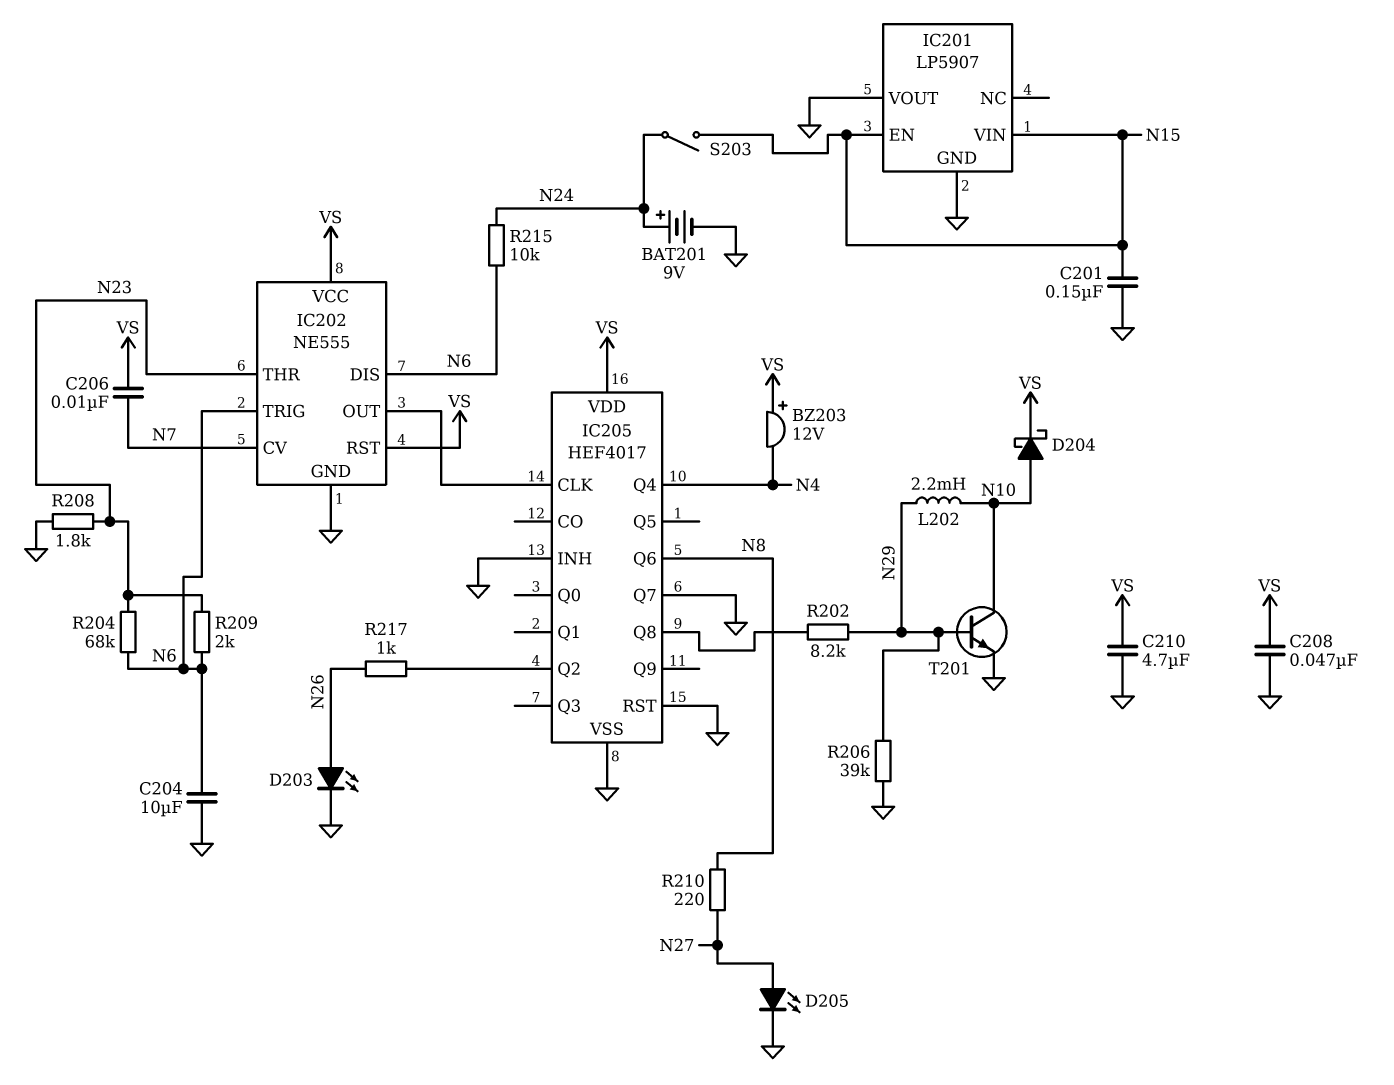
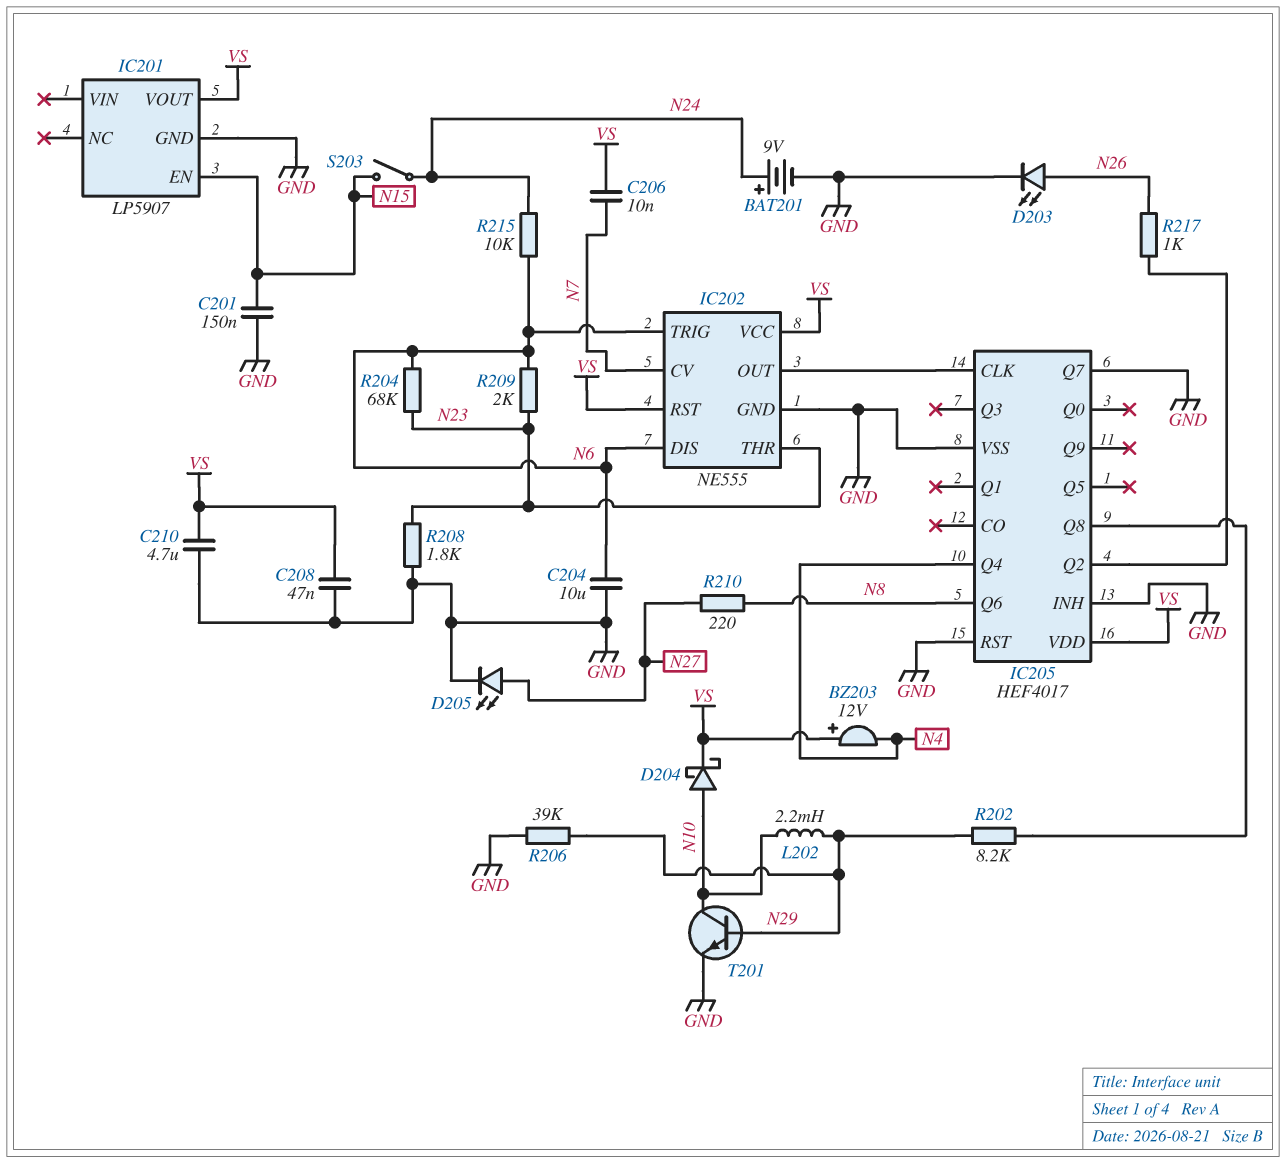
IC201 pin VIN: N15 -> none
IC201 pin VOUT: GND -> VS

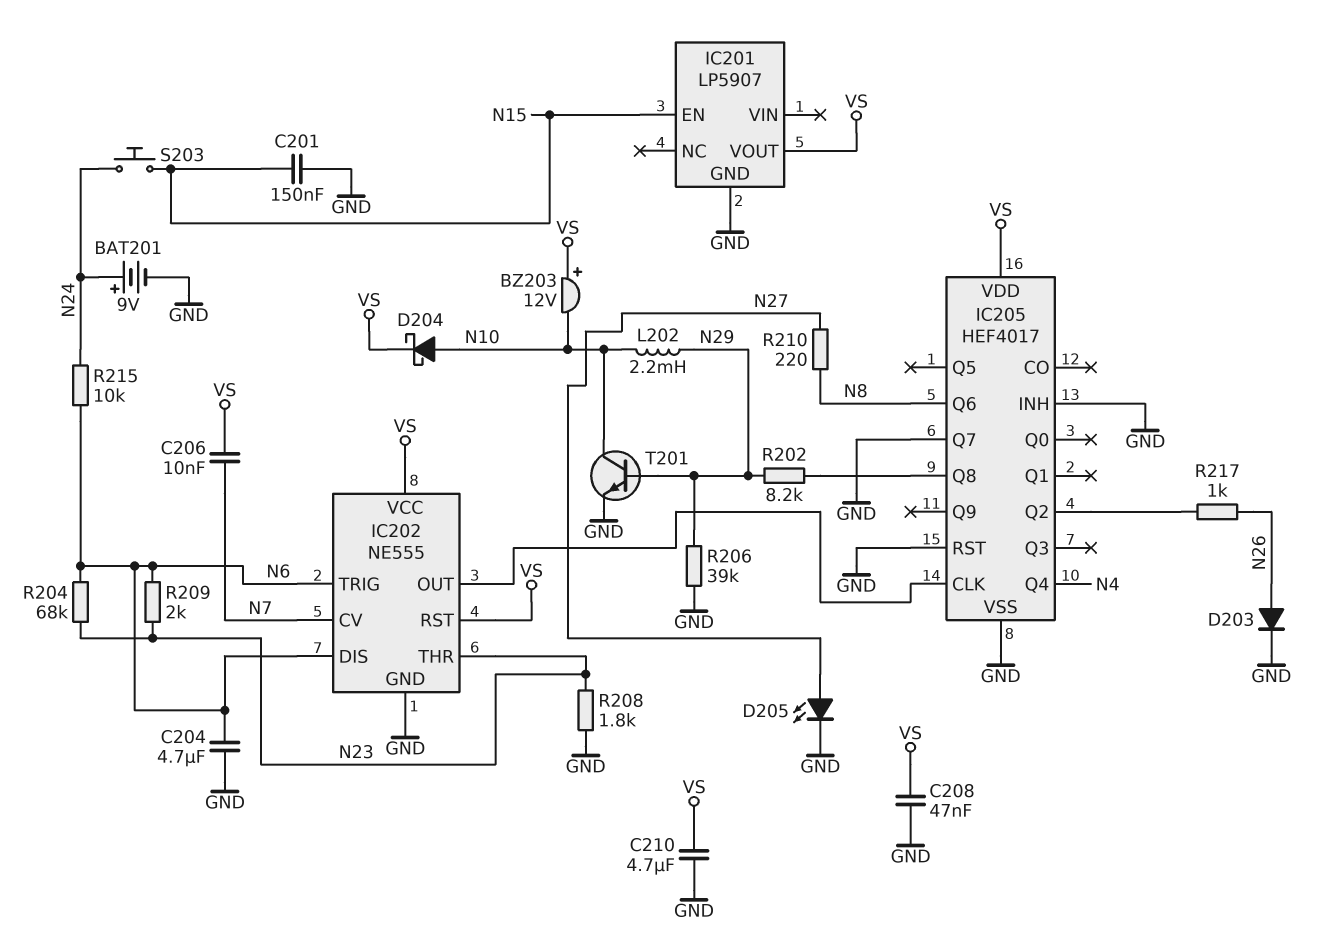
BZ203: buzzer 12V (plus VS, minus N4) -> buzzer 12V (plus VS, minus N10)
C204: 10uF (GND, N6) -> 4.7uF (GND, N6)
D203: LED (A N26, K GND) -> diode (A N26, K GND)
S203: switch (N15, N24) -> button (N15, N24)

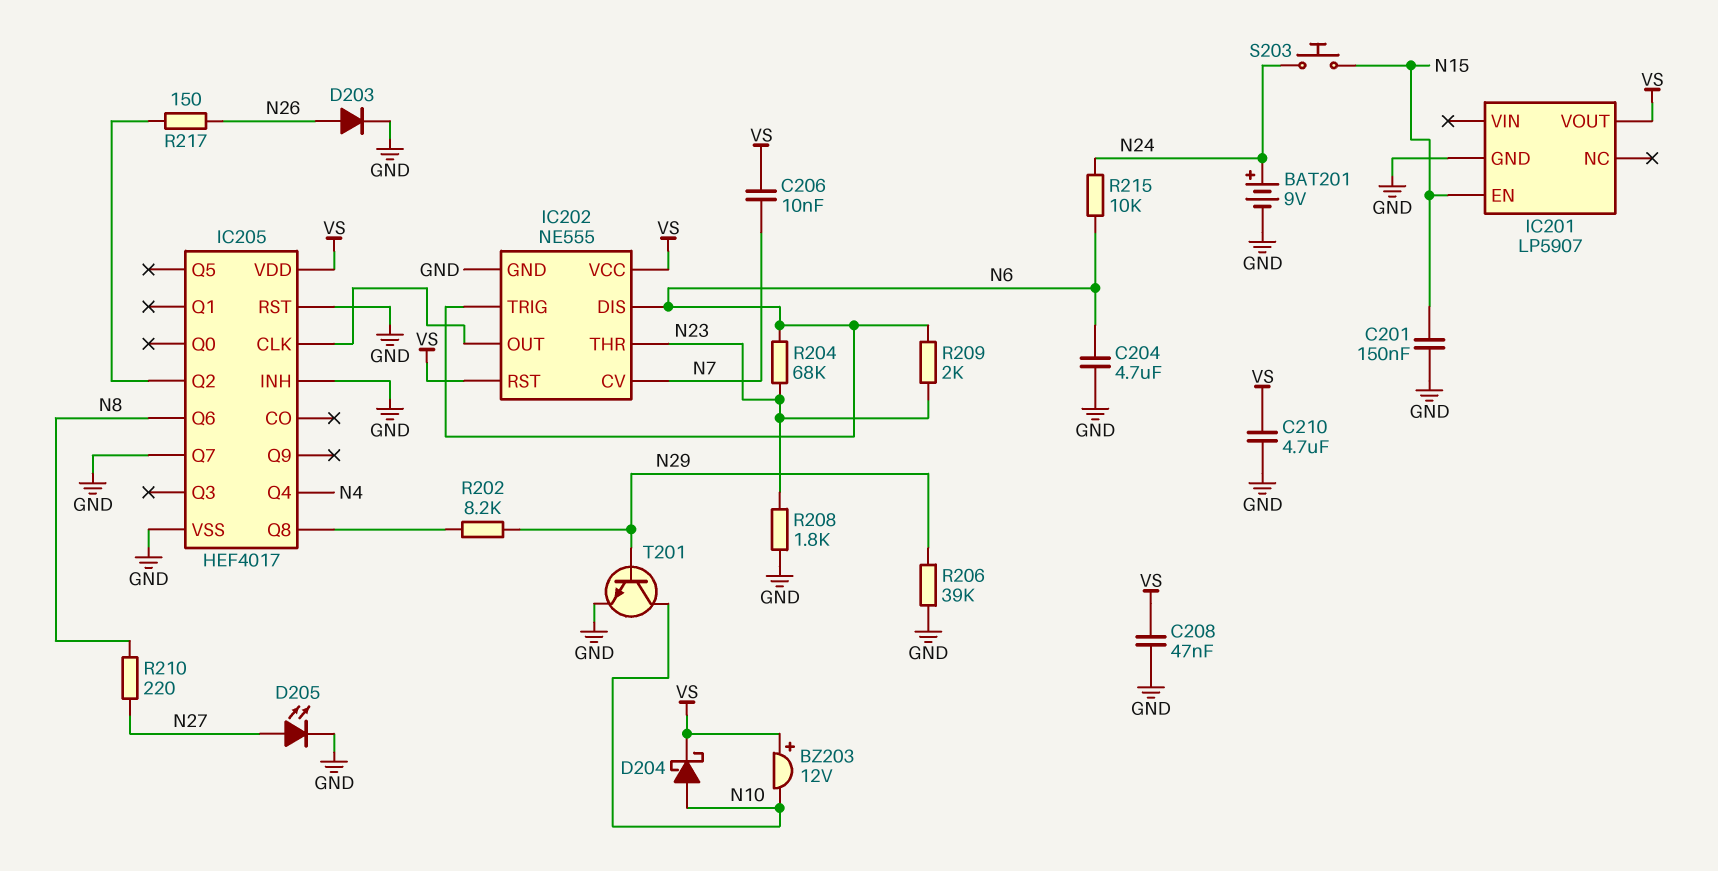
L202: 2.2mH (N10, N29) -> none
R217: 1k (IC205/Q2, N26) -> 150 (IC205/Q2, N26)

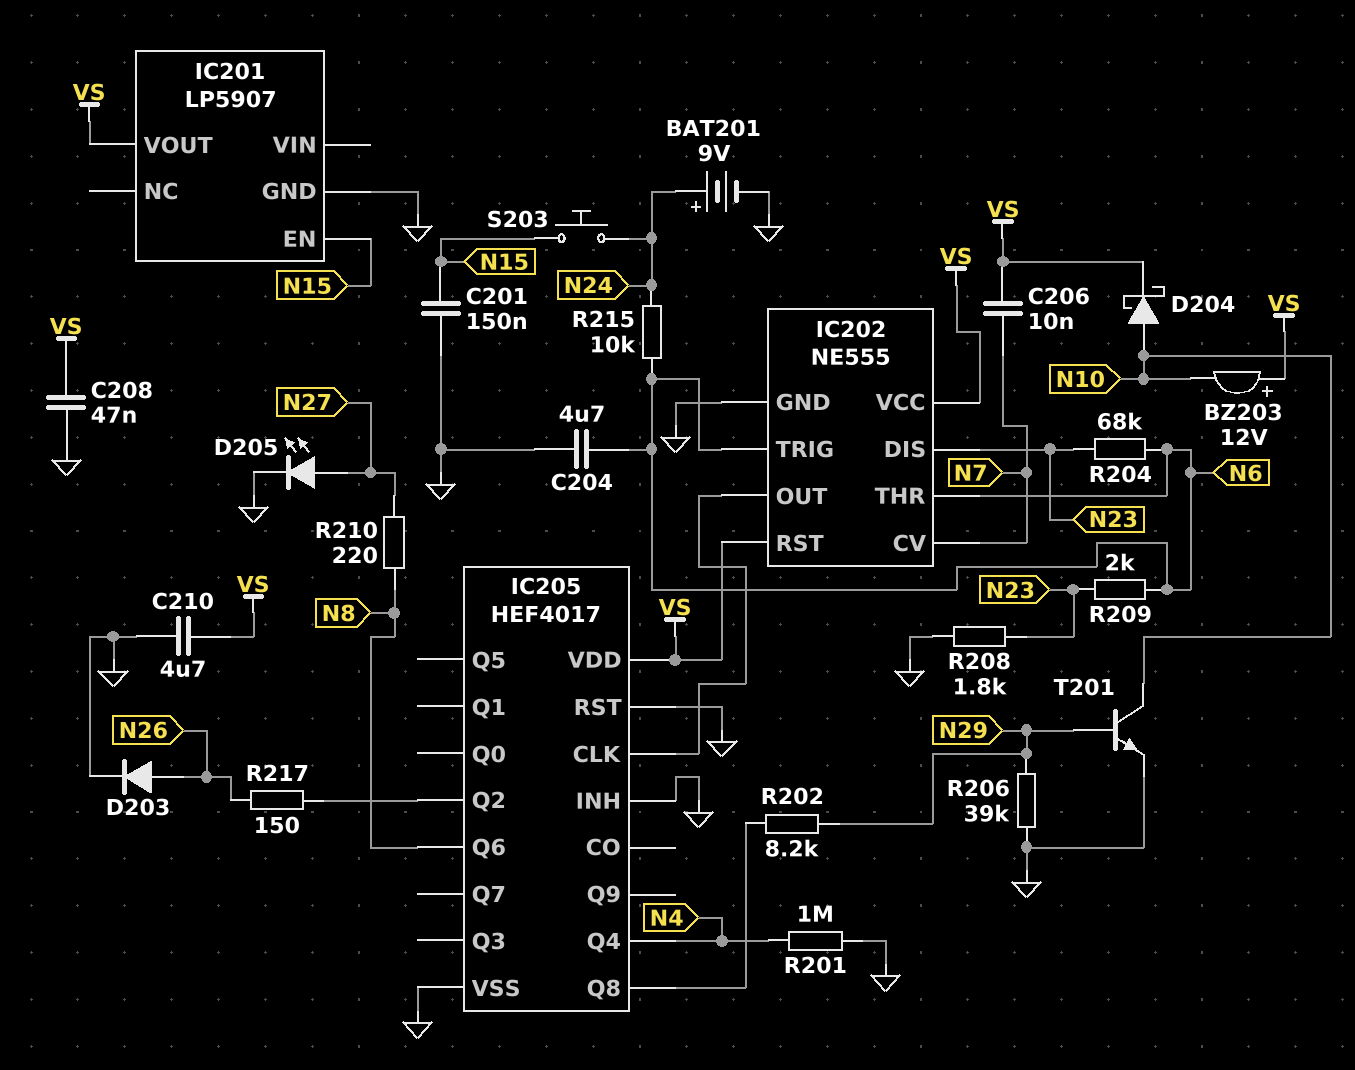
IC202 pin DIS: N6 -> N23
IC202 pin THR: N23 -> N6
IC205 pin Q7: GND -> none
R201: none -> 1M (GND, N4)

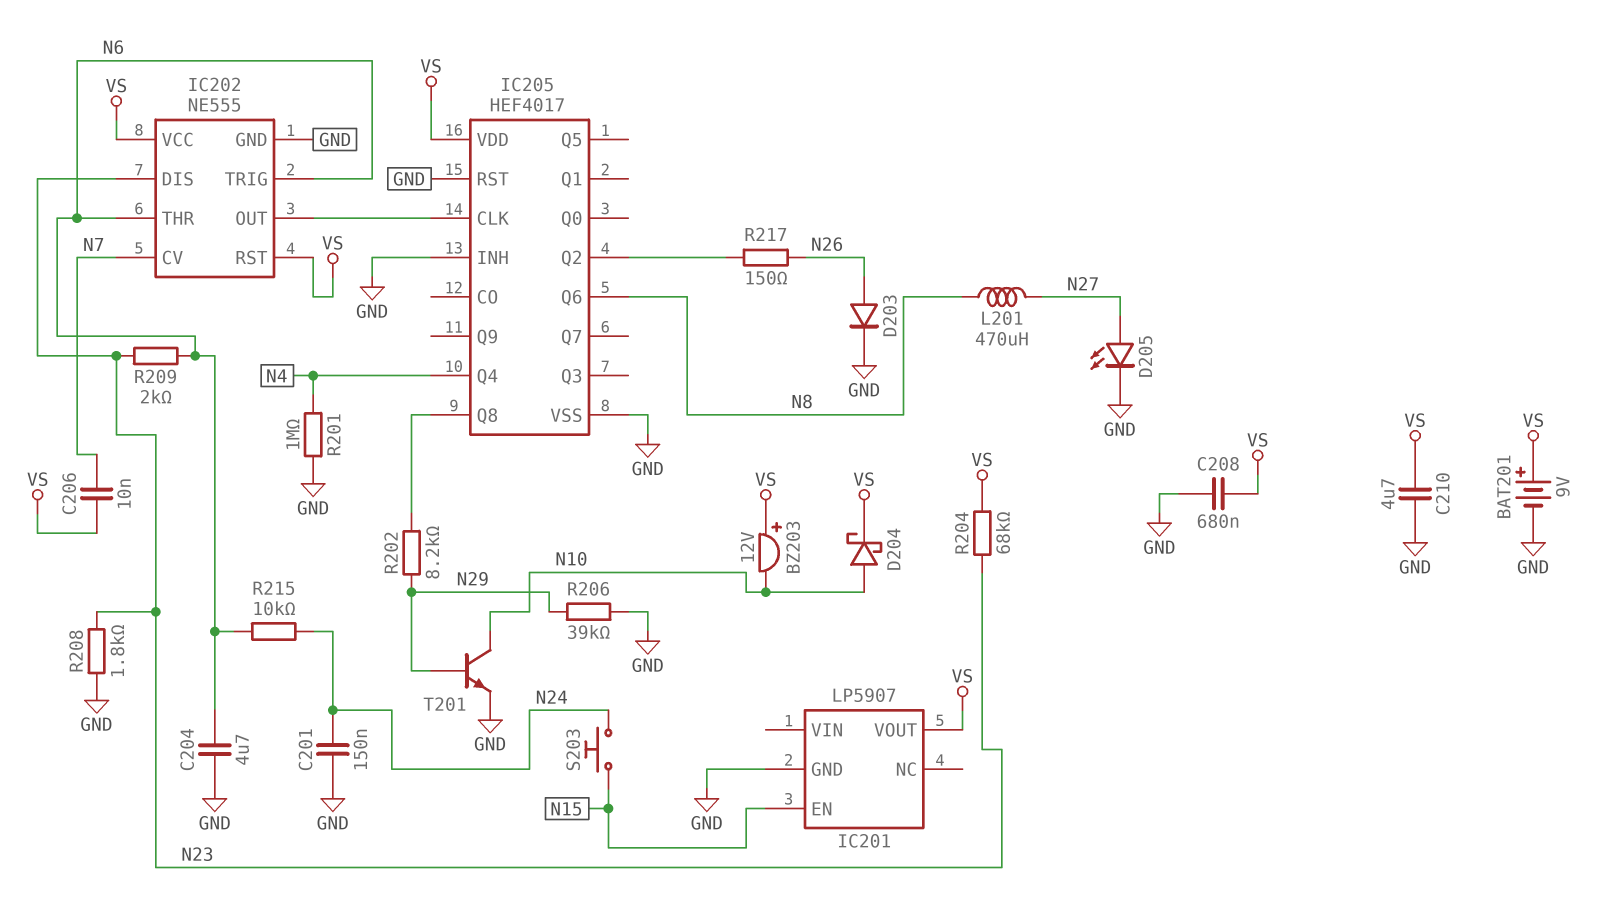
BAT201: 9V (plus N24, minus GND) -> 9V (plus VS, minus GND)
C201: 150nF (GND, N15) -> 150nF (GND, N24)
C208: 47nF (GND, VS) -> 680nF (GND, VS)
L201: none -> 470uH (N8, N27)
R204: 68k (N6, N23) -> 68k (N23, VS)
R210: 220 (N8, N27) -> none

